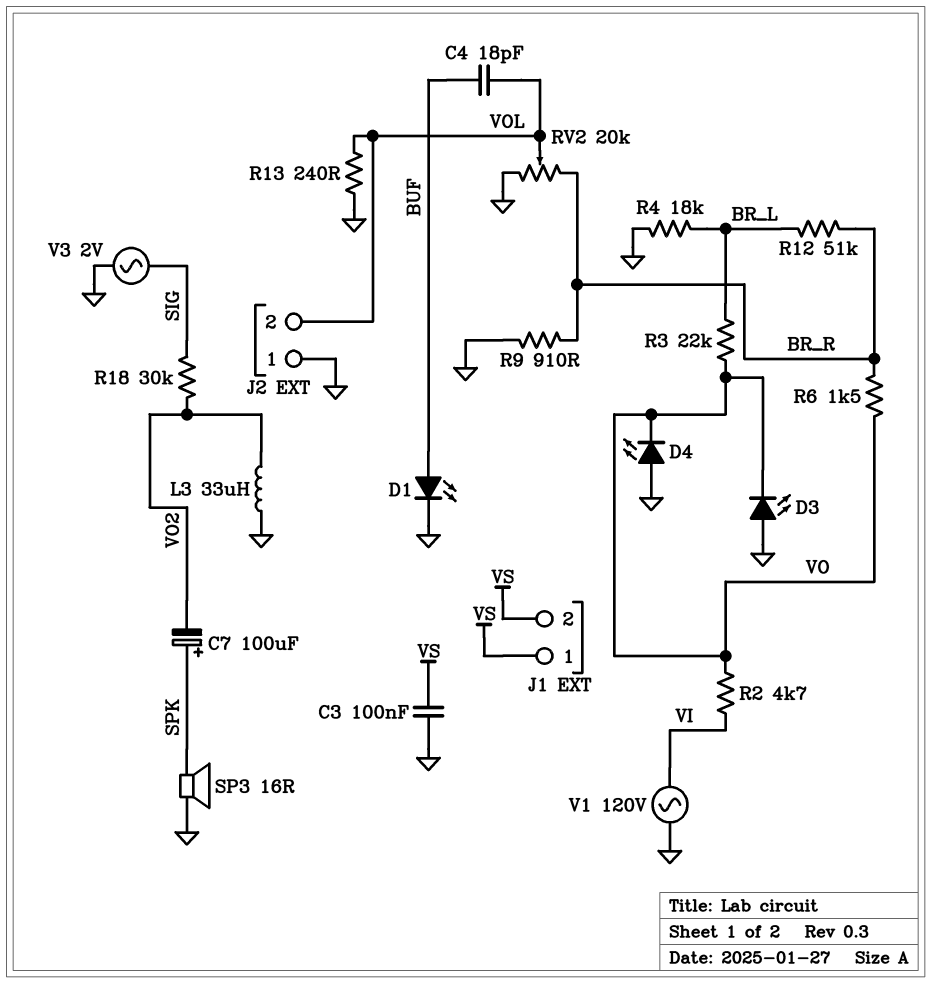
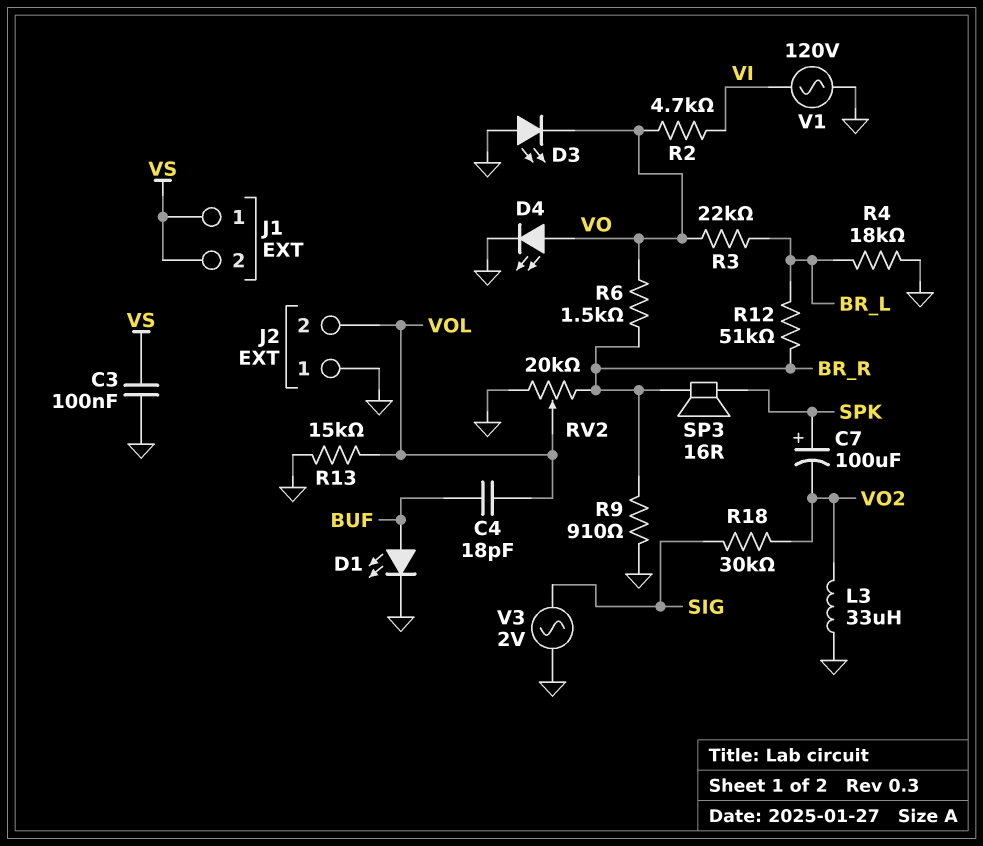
D4: LED (A GND, K VO) -> LED (A VO, K GND)
R13: 240 (GND, VOL) -> 15k (GND, VOL)
SP3: speaker 16R (GND, SPK) -> speaker 16R (BR_R, SPK)

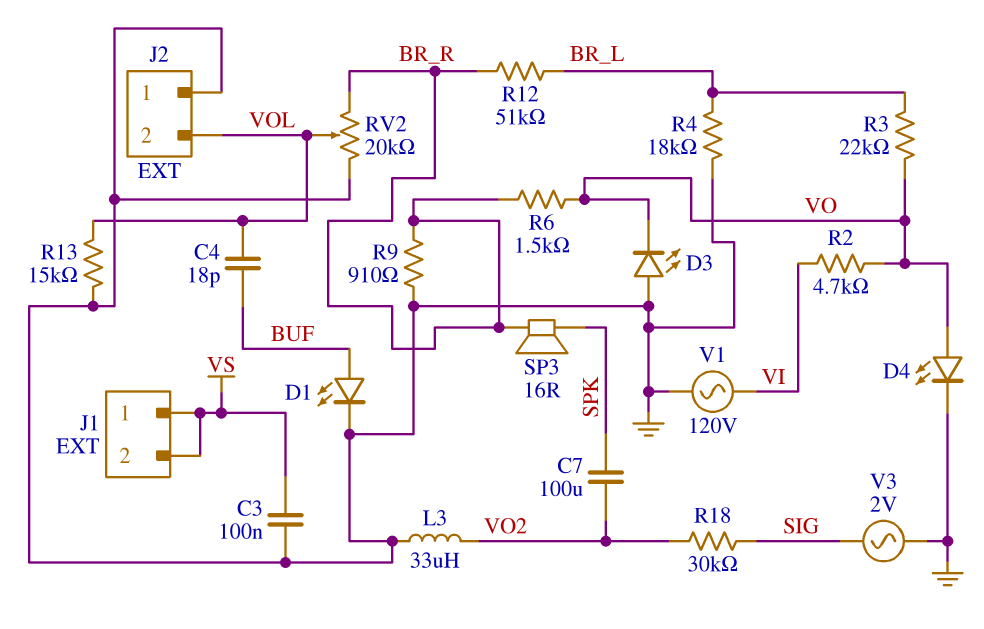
C7: 100uF (plus SPK, minus VO2) -> 100uF (SPK, VO2)

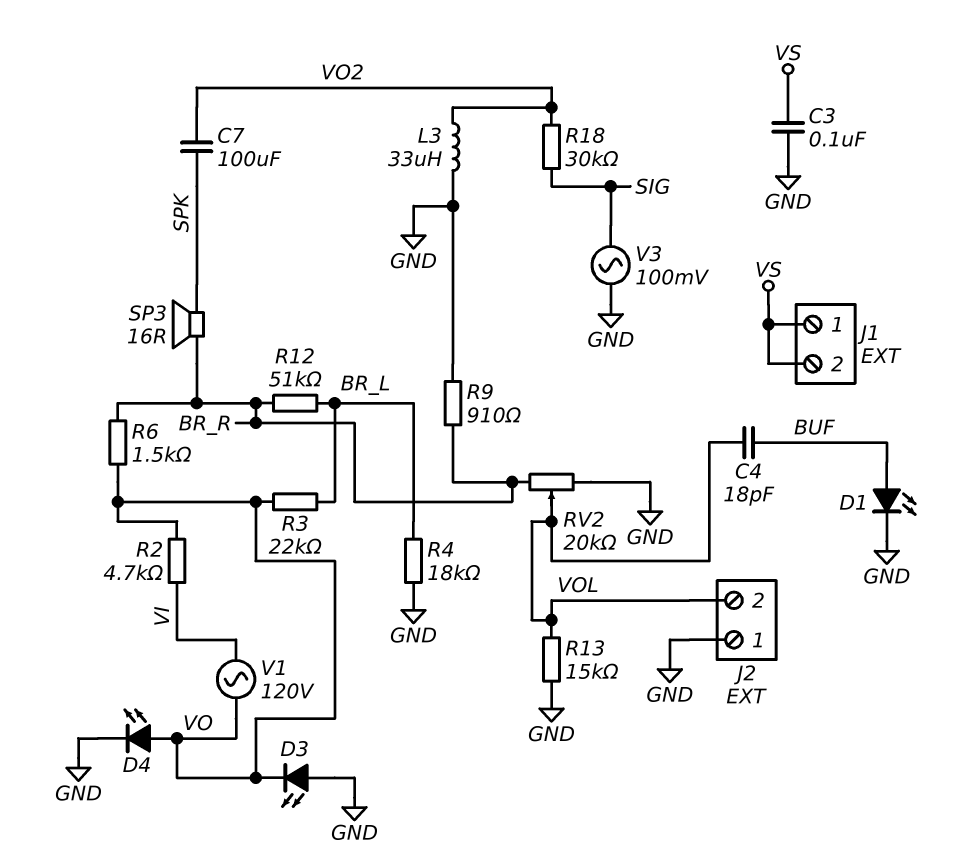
V1: AC 120V (GND, VI) -> AC 120V (VI, VO)
V3: AC 2V (GND, SIG) -> AC 100mV (GND, SIG)

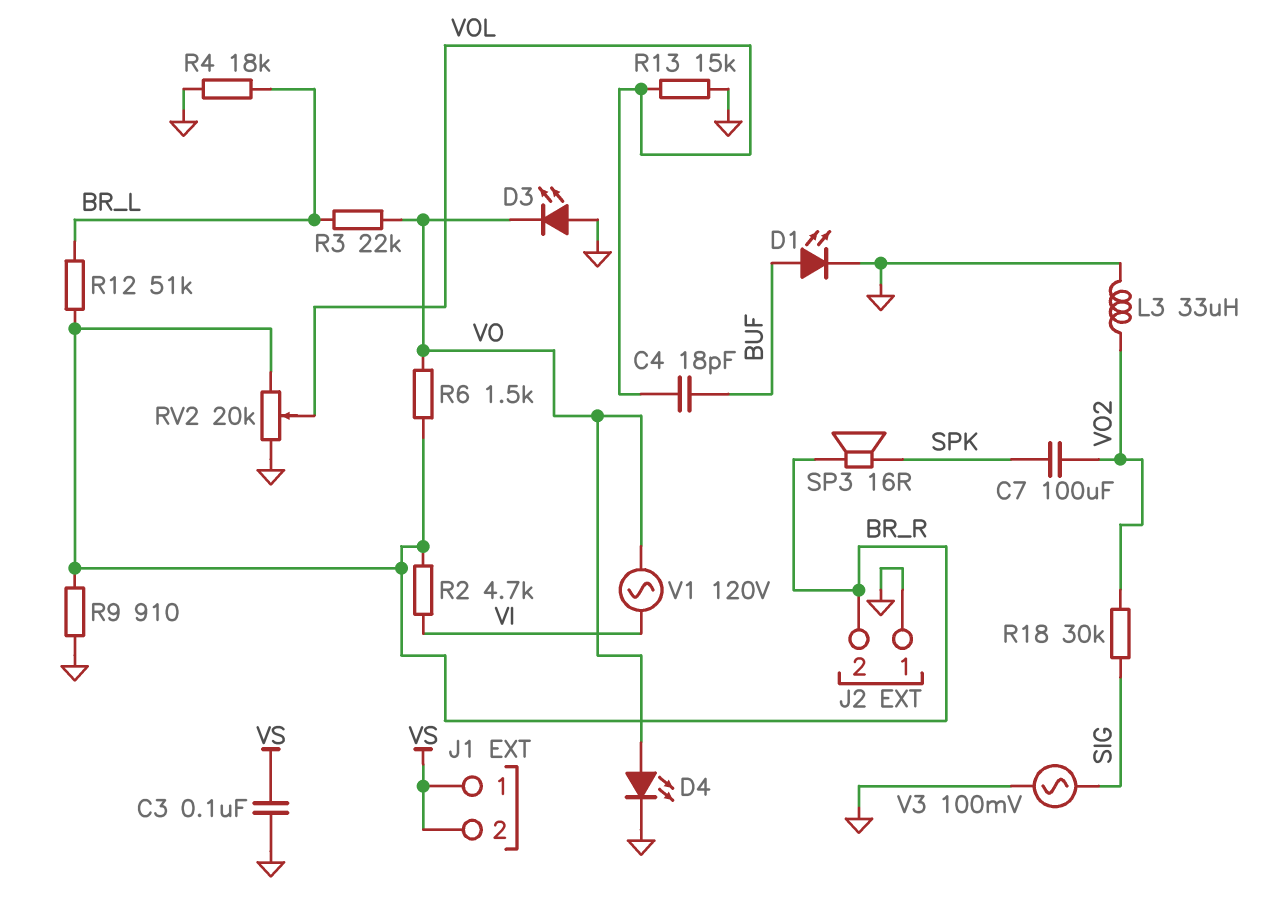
J2 pin 2: VOL -> BR_R
R2: 4.7k (VI, VO) -> 4.7k (BR_R, VI)

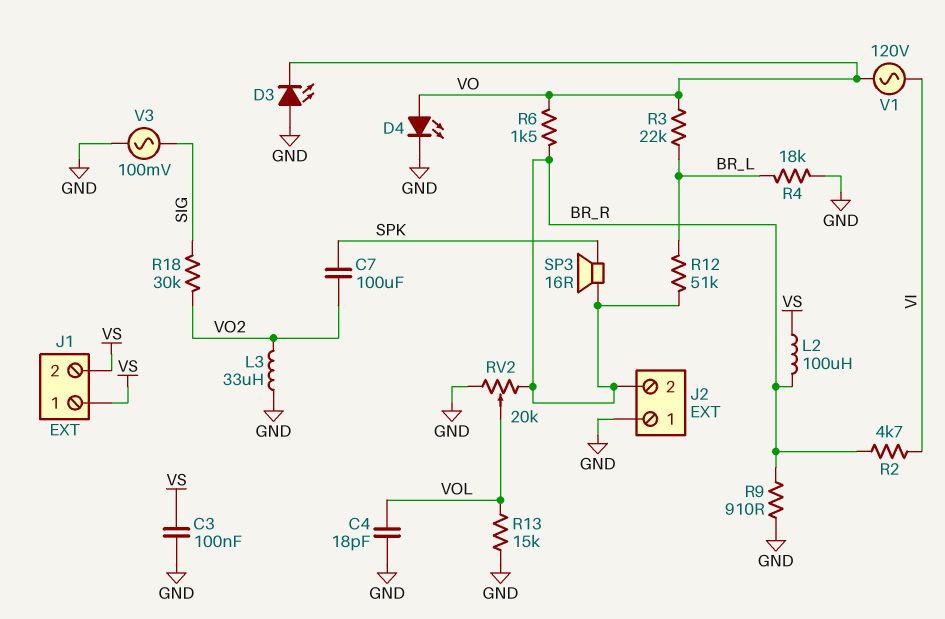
C4: 18pF (BUF, VOL) -> 18pF (GND, VOL)
D1: LED (A BUF, K GND) -> none
L2: none -> 100uH (BR_R, VS)

